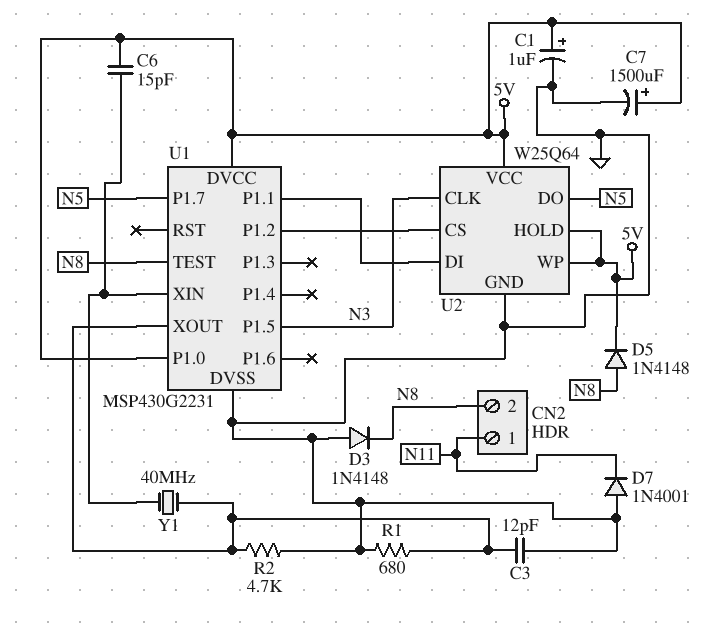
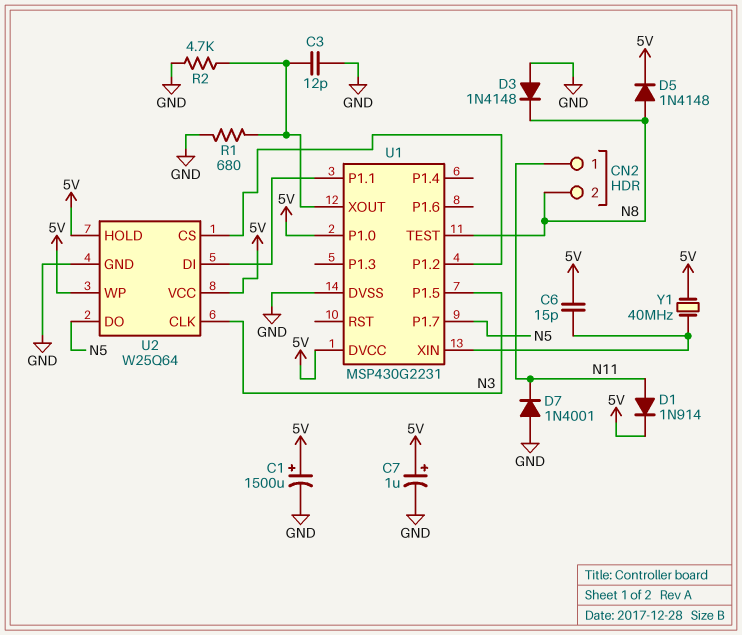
C1: 1uF (plus 5V, minus GND) -> 1500uF (plus 5V, minus GND)
C7: 1500uF (plus 5V, minus GND) -> 1uF (plus 5V, minus GND)
D1: none -> diode 1N914 (A N11, K 5V)
Y1: 40MHz (U1/XIN, U1/XOUT) -> 40MHz (5V, U1/XIN)

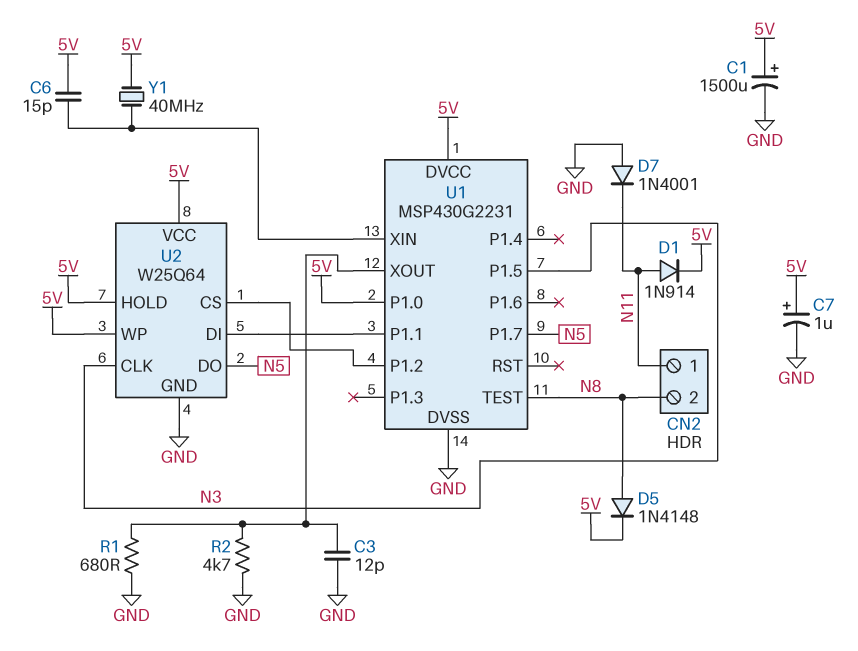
D3: diode 1N4148 (A GND, K N8) -> none

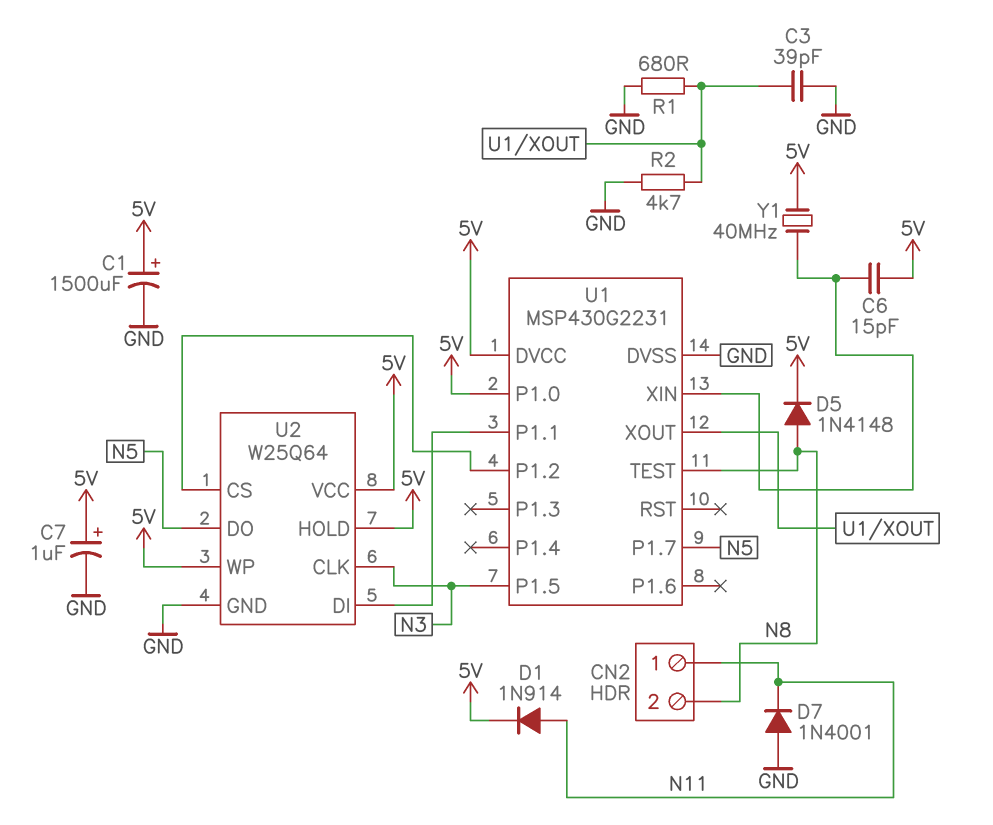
C3: 12pF (GND, U1/XOUT) -> 39pF (GND, U1/XOUT)

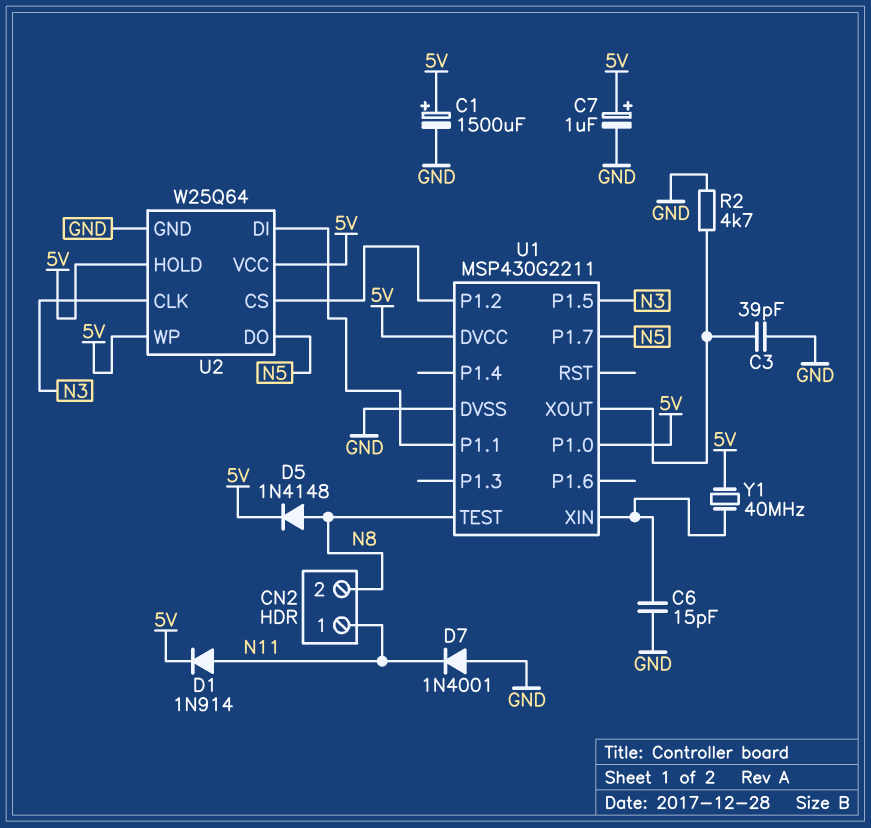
C6: 15pF (5V, U1/XIN) -> 15pF (GND, U1/XIN)
R1: 680 (GND, U1/XOUT) -> none
U1: MSP430G2231 -> MSP430G2211

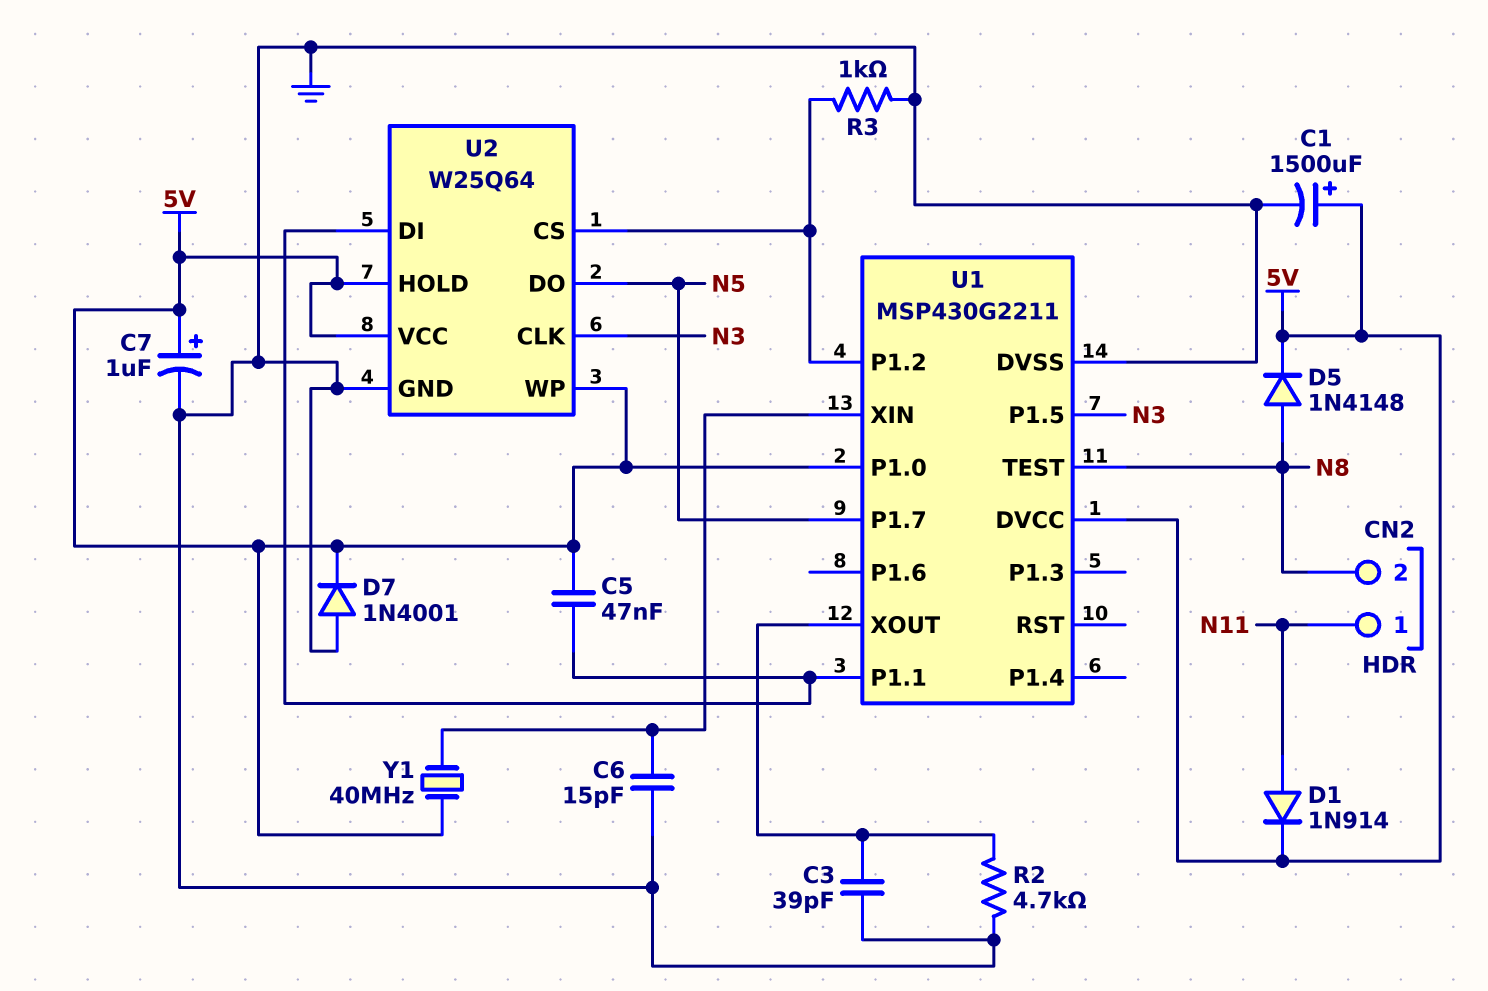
C5: none -> 47nF (5V, U1/P1.1)
D7: diode 1N4001 (A GND, K N11) -> diode 1N4001 (A GND, K 5V)
R3: none -> 1k (GND, U1/P1.2)

